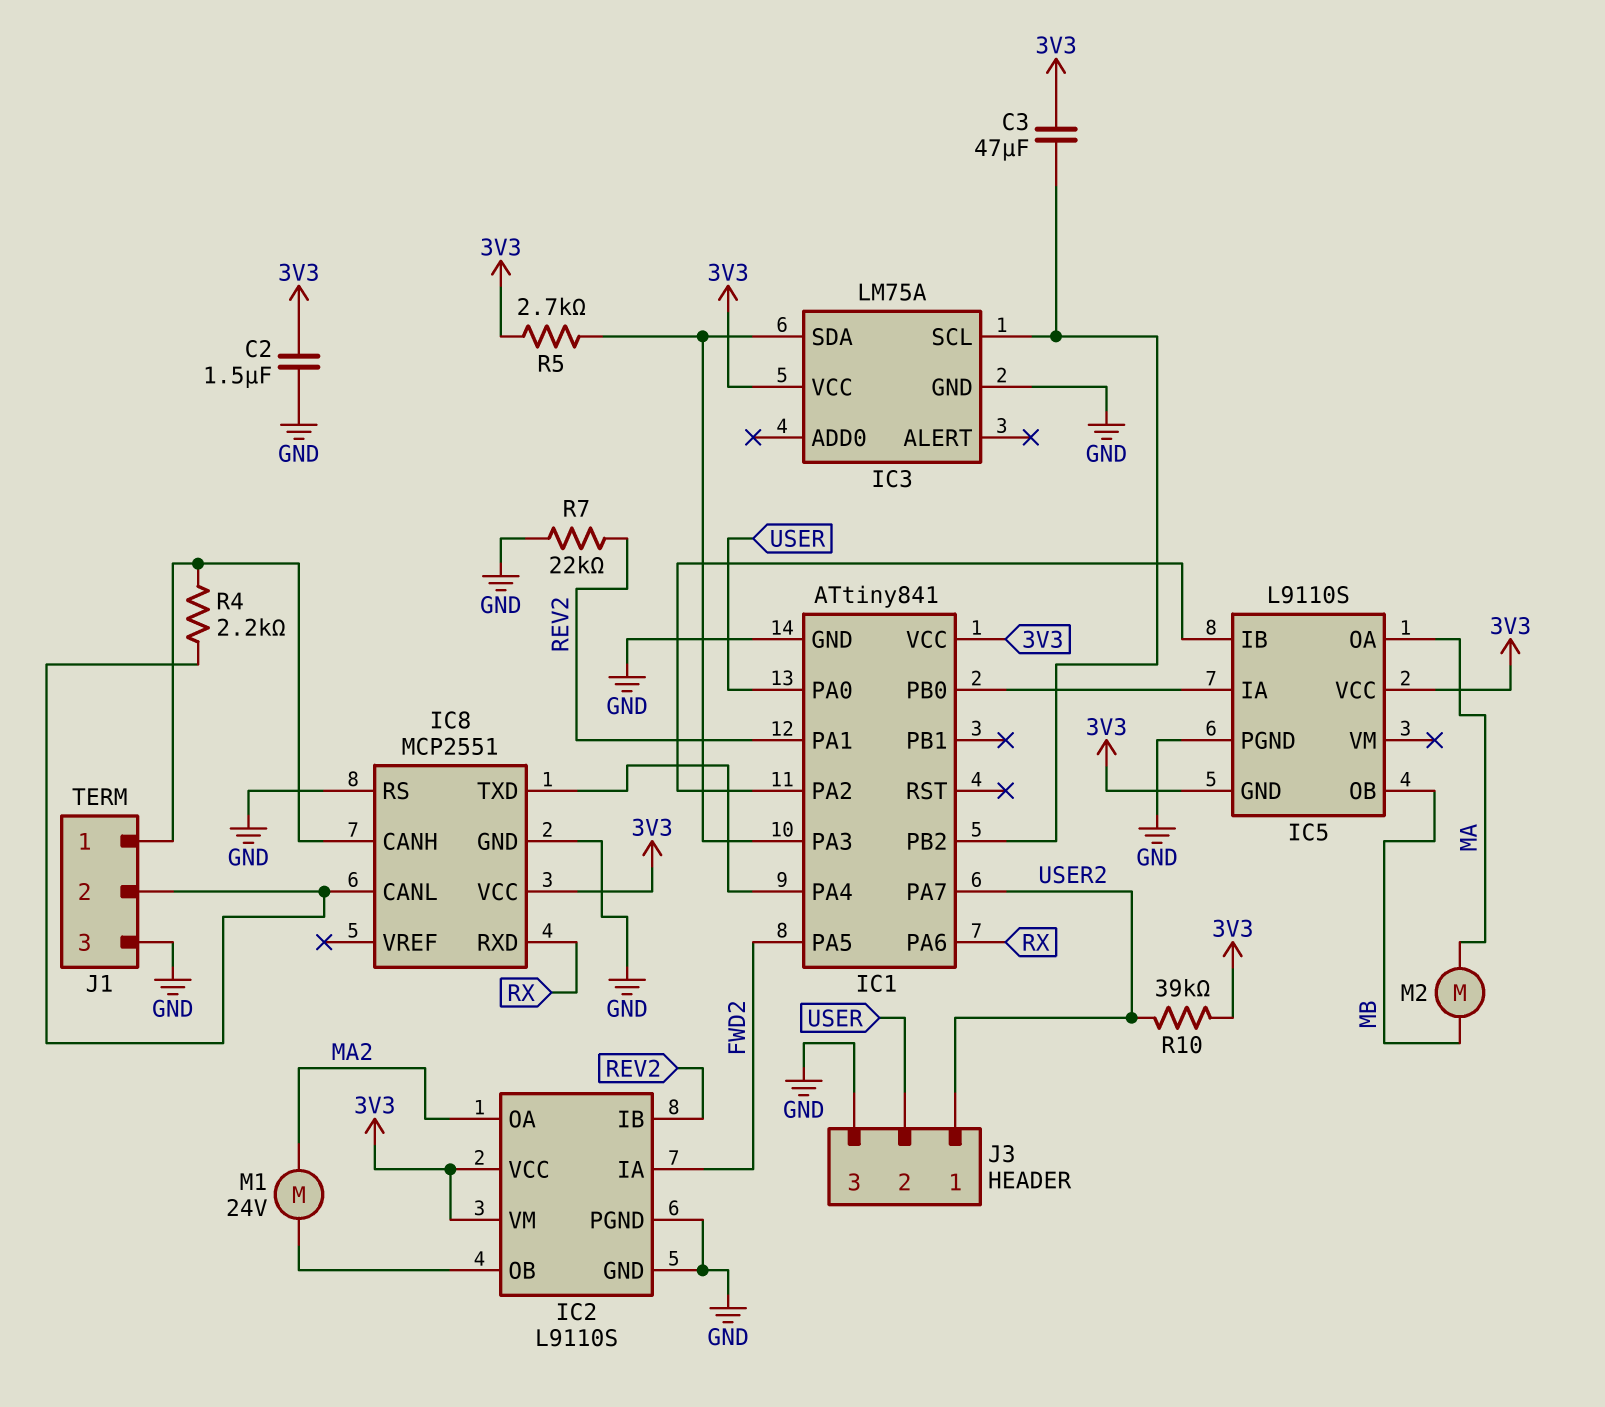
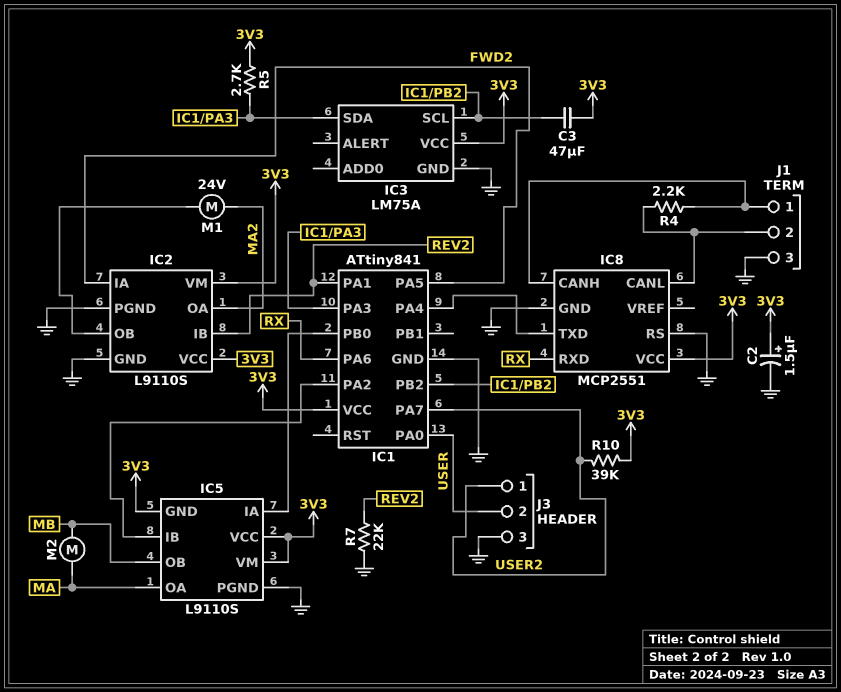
C2: 1.5uF (3V3, GND) -> 1.5uF (plus 3V3, minus GND)
IC5 pin VM: none -> 3V3

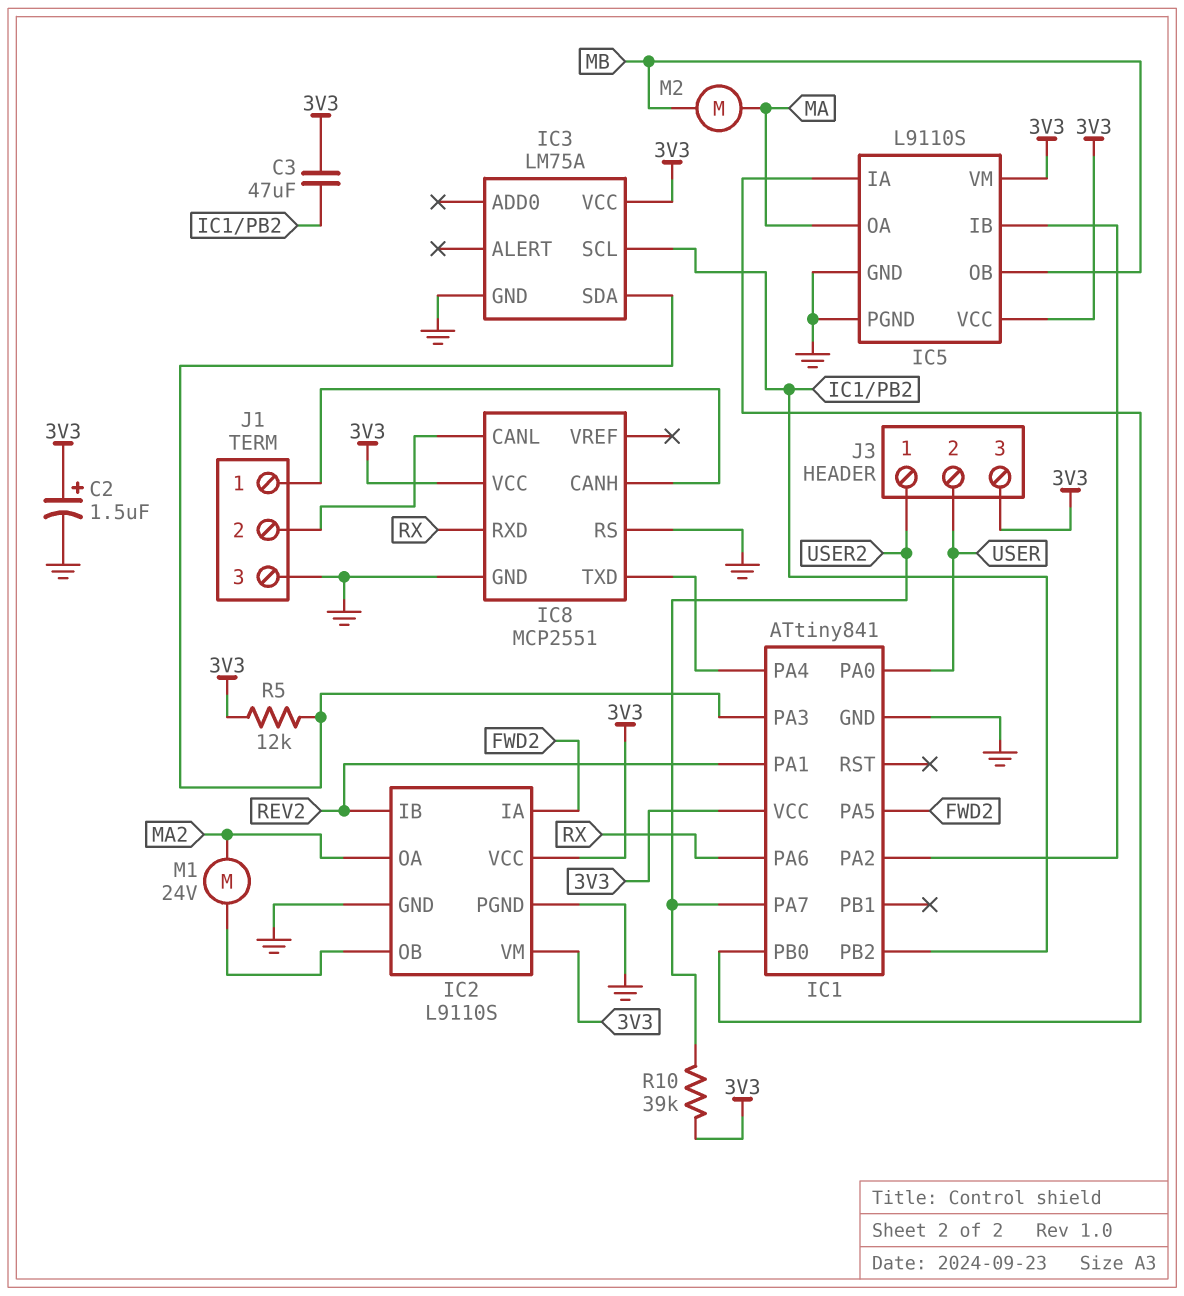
IC5 pin GND: 3V3 -> GND
J3 pin 3: GND -> 3V3
R4: 2.2k (IC8/CANH, IC8/CANL) -> none
R5: 2.7k (3V3, IC1/PA3) -> 12k (3V3, IC1/PA3)
R7: 22k (GND, REV2) -> none

